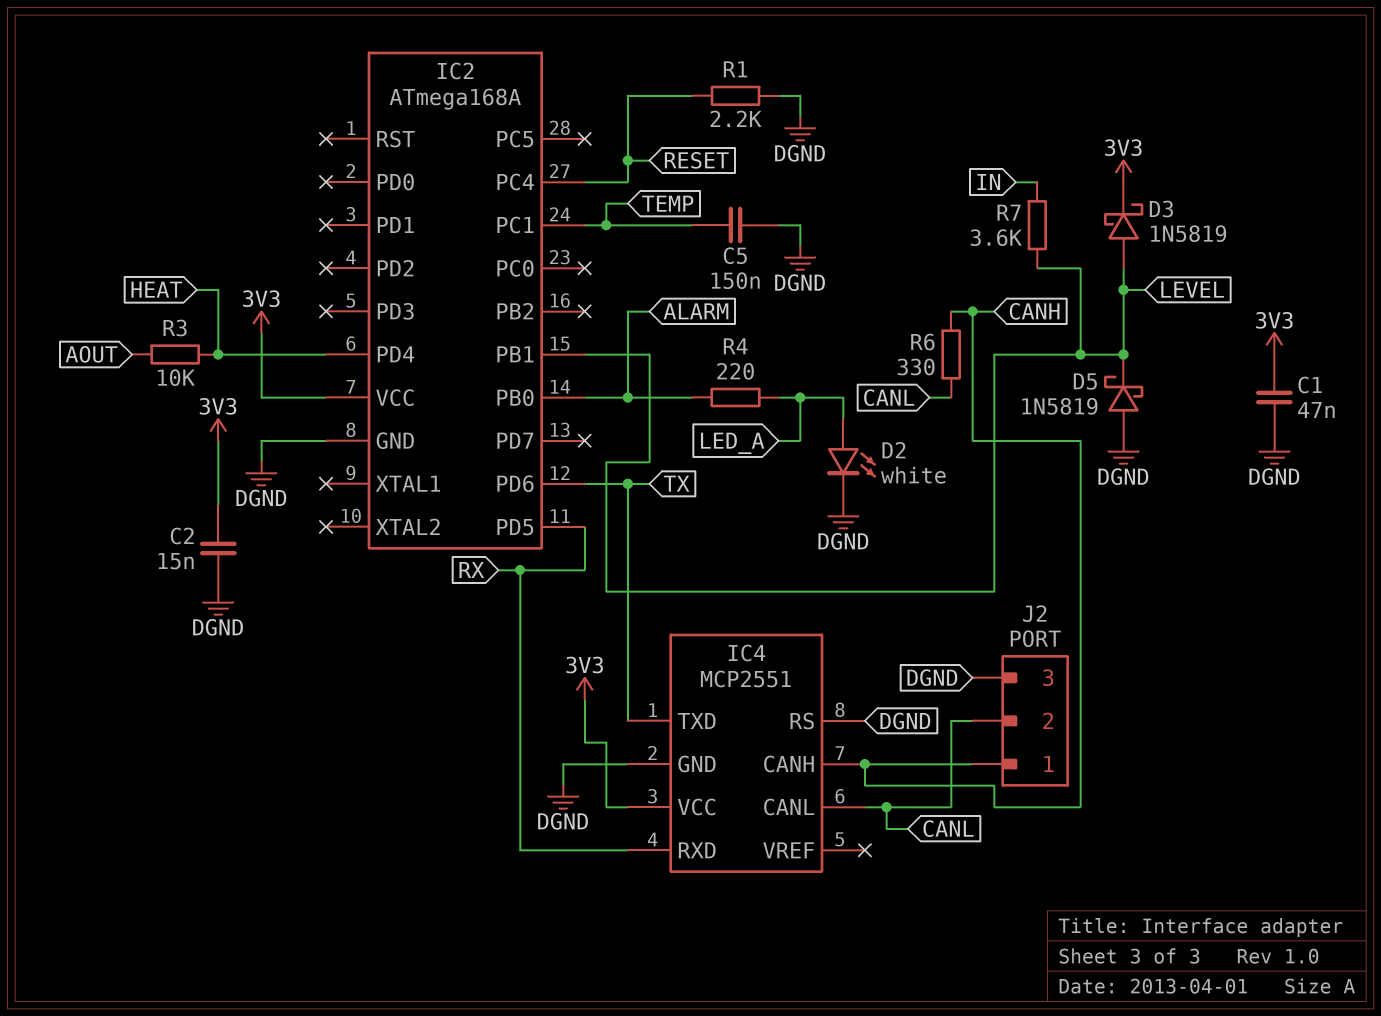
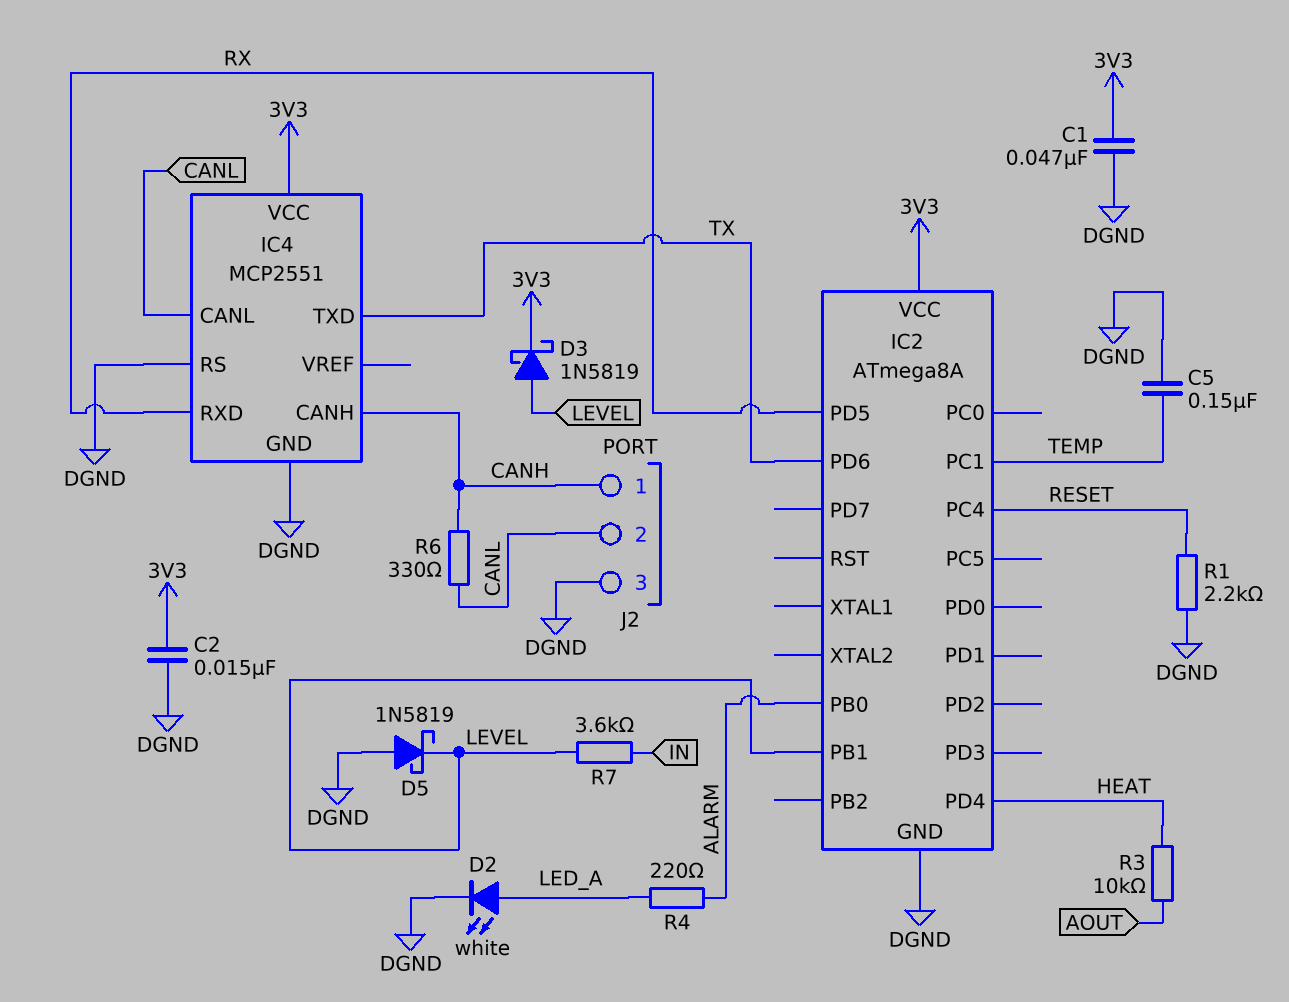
IC2: ATmega168A -> ATmega8A

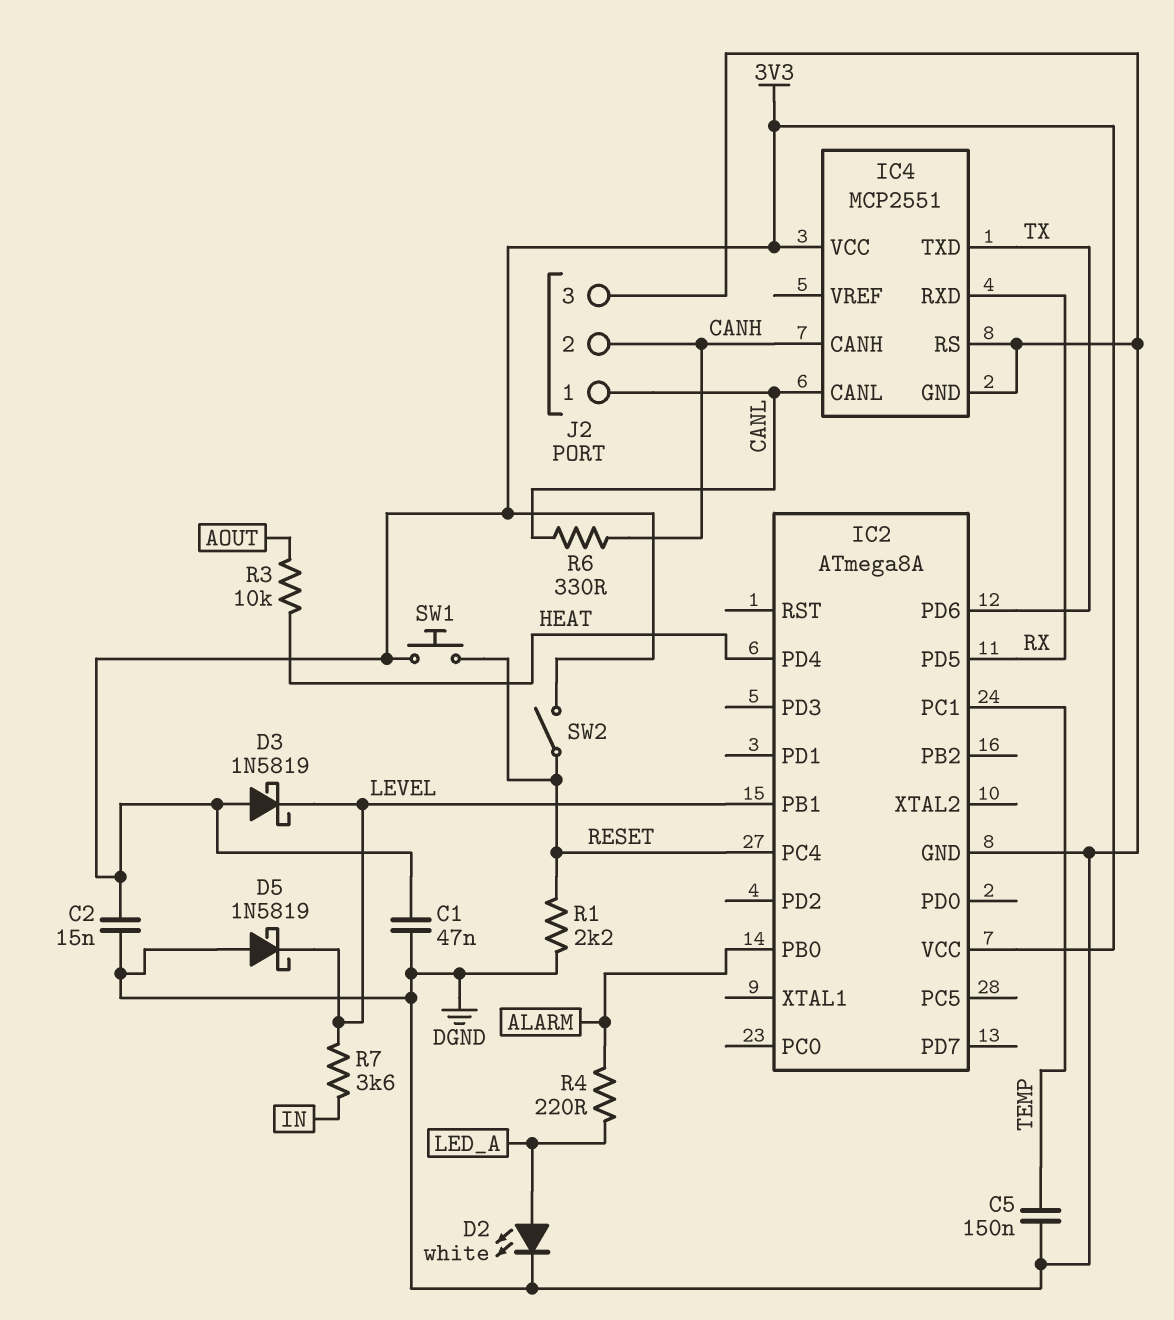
D3: schottky 1N5819 (A LEVEL, K 3V3) -> schottky 1N5819 (A 3V3, K LEVEL)
J2 pin 1: CANH -> CANL
J2 pin 2: CANL -> CANH
SW1: none -> button (3V3, RESET)
SW2: none -> switch (3V3, RESET)

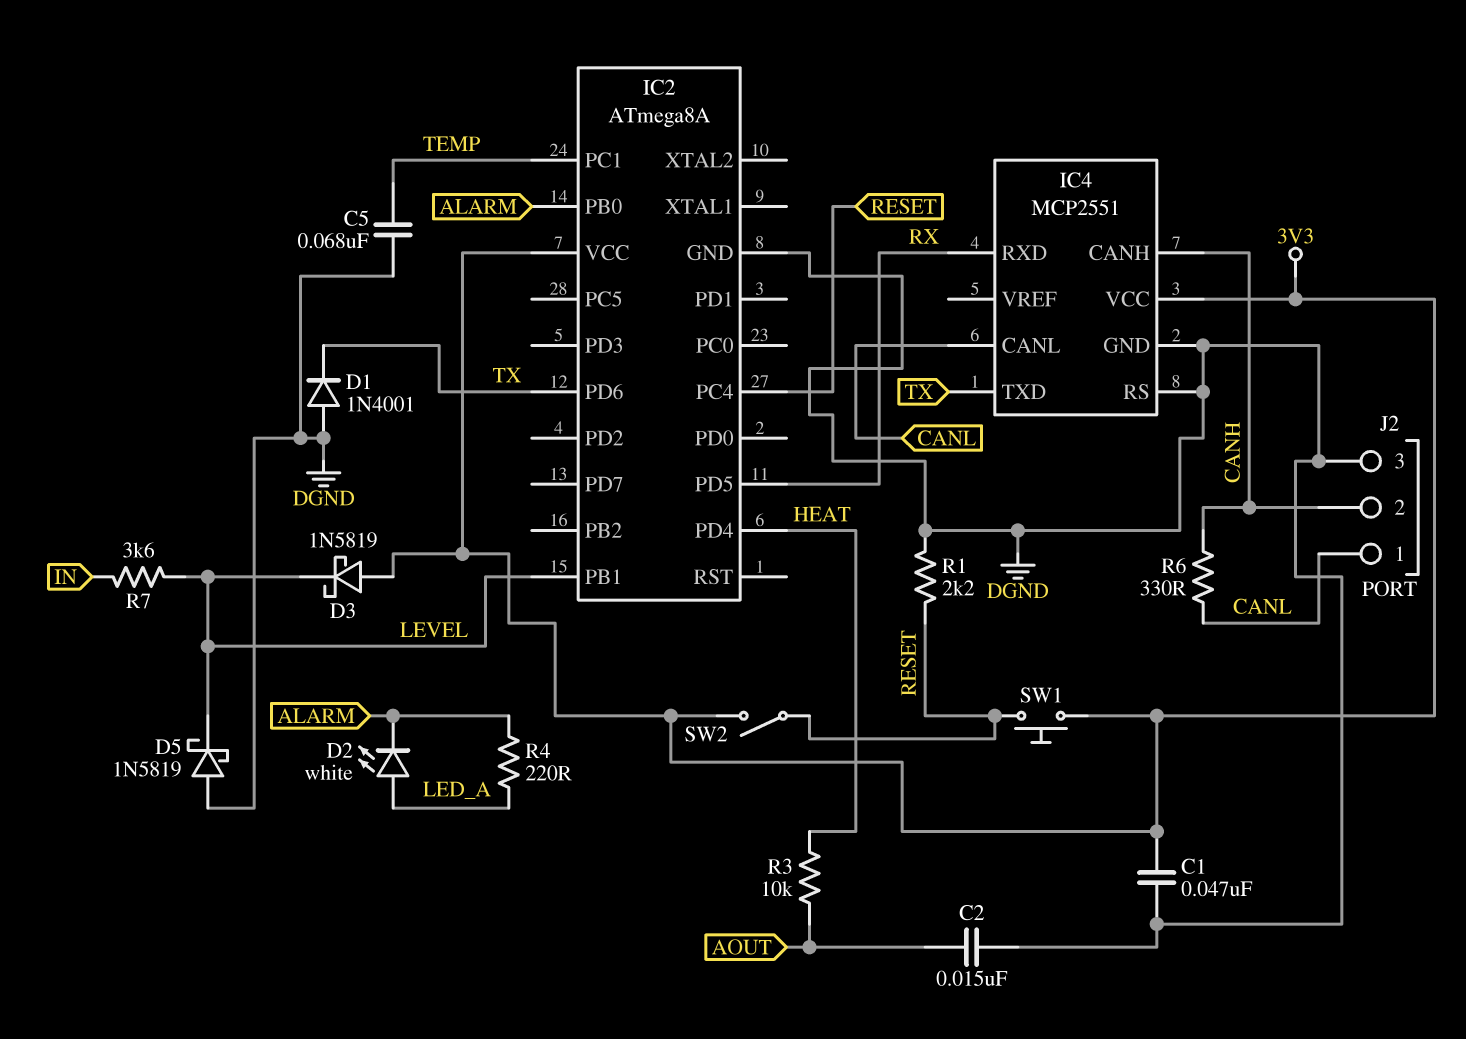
C2: 15nF (3V3, DGND) -> 15nF (AOUT, DGND)
C5: 150nF (DGND, TEMP) -> 68nF (DGND, TEMP)
D1: none -> diode 1N4001 (A DGND, K TX)
D2: LED white (A LED_A, K DGND) -> LED white (A LED_A, K ALARM)

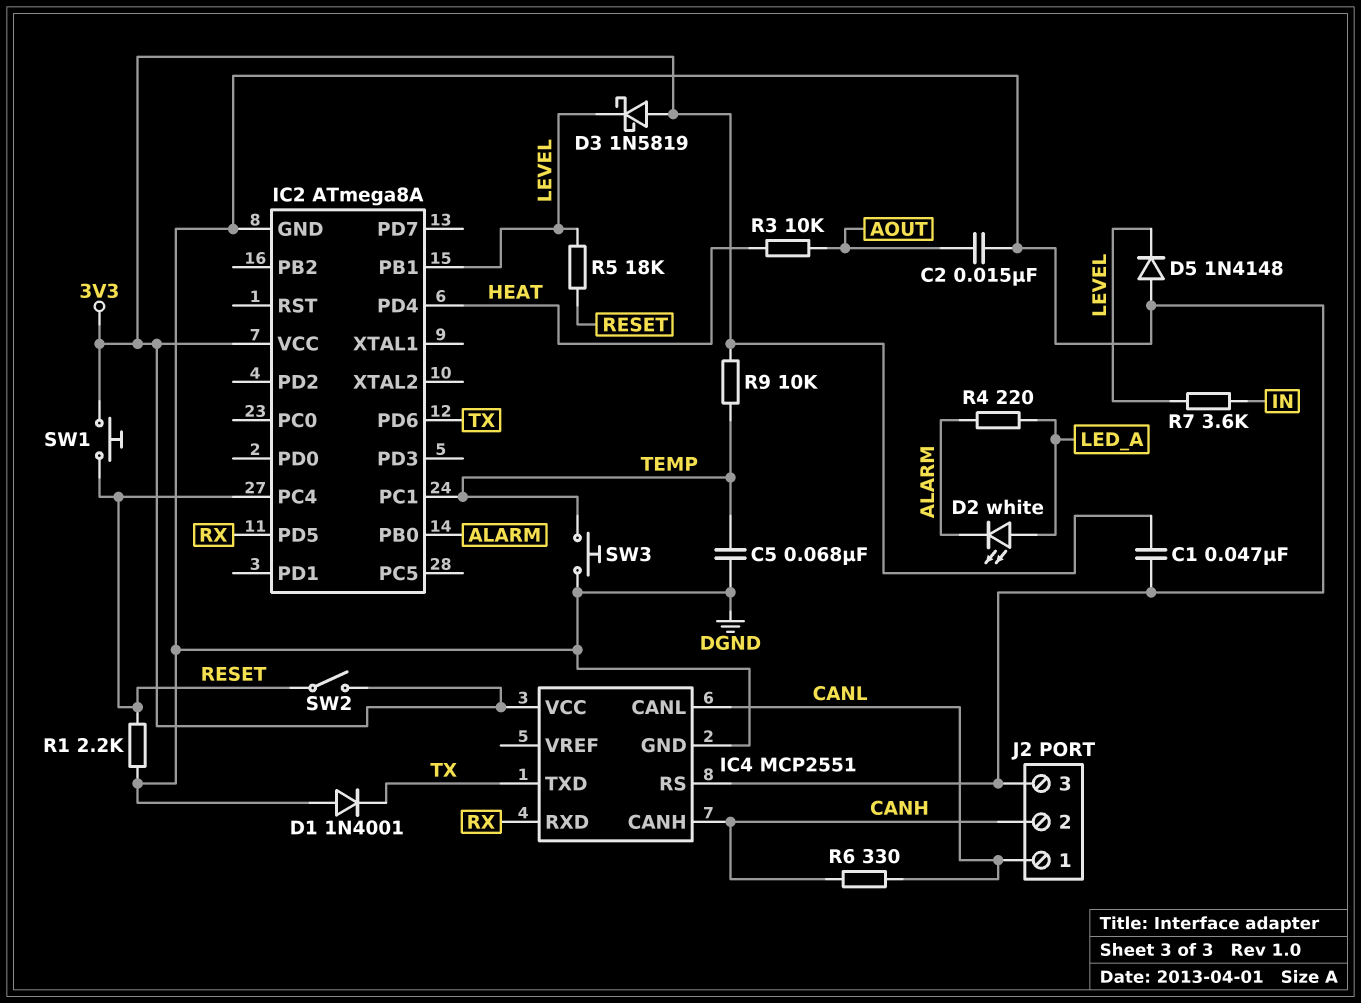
D5: schottky 1N5819 (A DGND, K LEVEL) -> diode 1N4148 (A DGND, K LEVEL)
R5: none -> 18k (LEVEL, RESET)
R9: none -> 10k (3V3, TEMP)
SW3: none -> button (DGND, TEMP)

